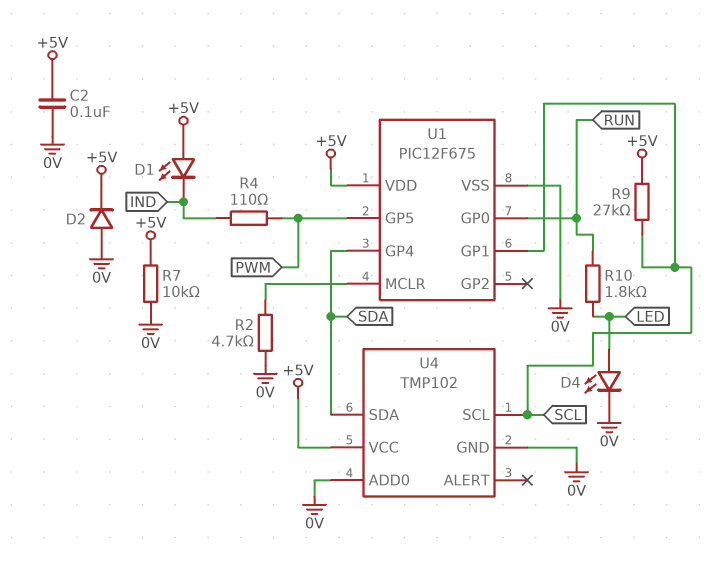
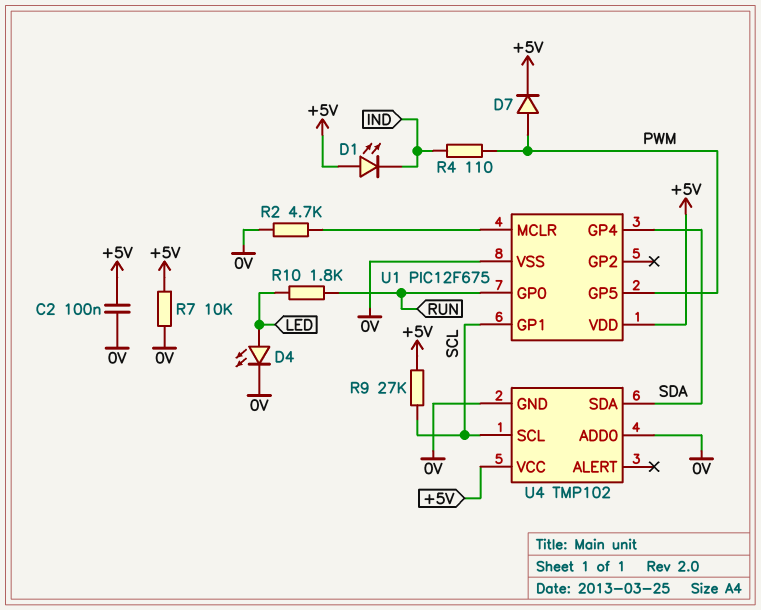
D2: diode (A 0V, K +5V) -> none
D7: none -> diode (A PWM, K +5V)

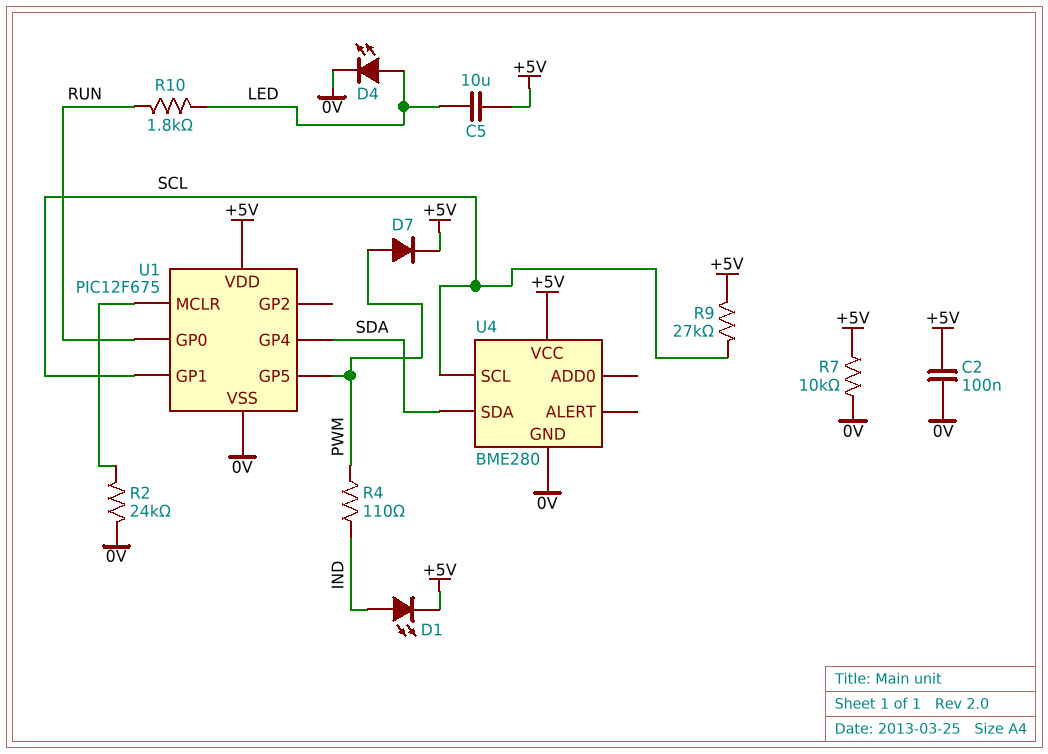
C5: none -> 10uF (+5V, LED)
D1: LED (A +5V, K IND) -> LED (A IND, K +5V)
R2: 4.7k (0V, U1/MCLR) -> 24k (0V, U1/MCLR)
U4: TMP102 -> BME280
U4 pin ADD0: 0V -> none

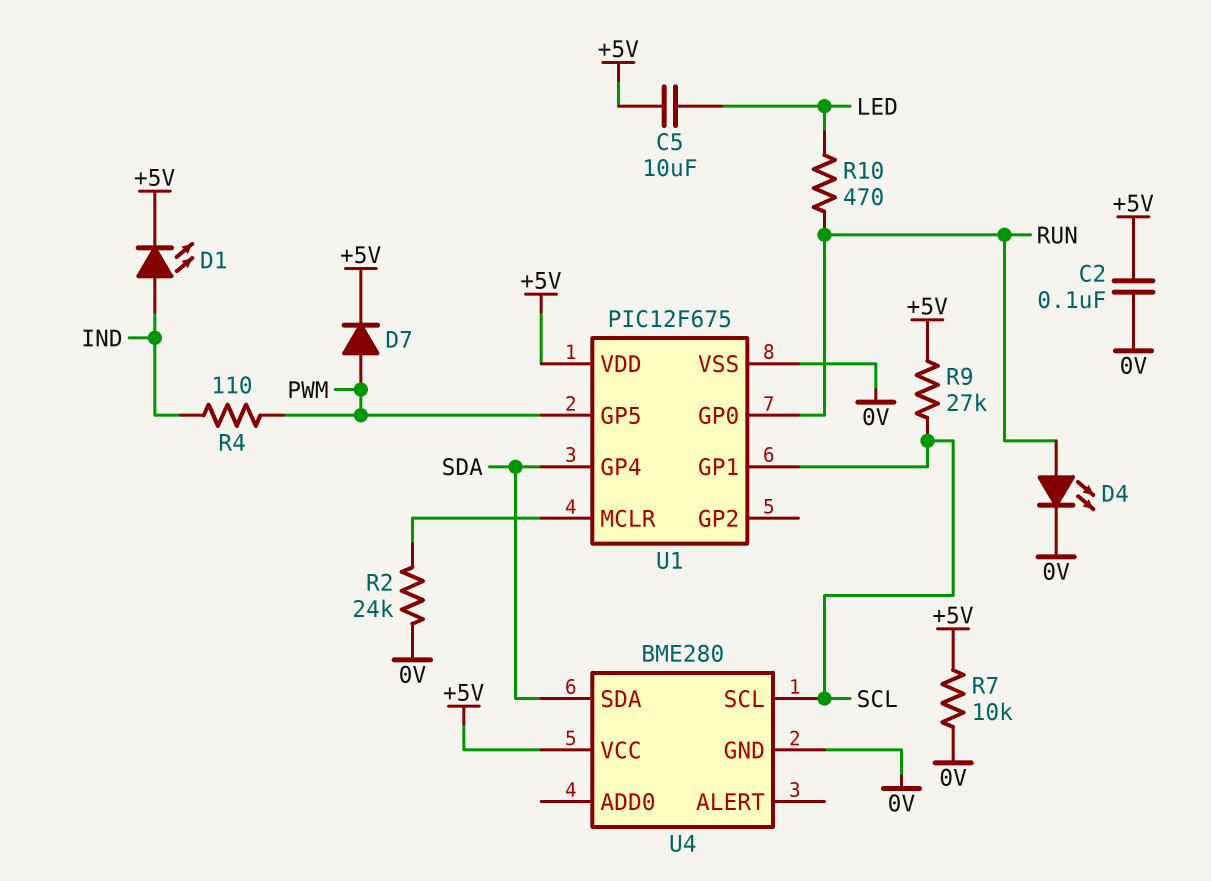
D4: LED (A LED, K 0V) -> LED (A RUN, K 0V)
R10: 1.8k (LED, RUN) -> 470 (LED, RUN)

